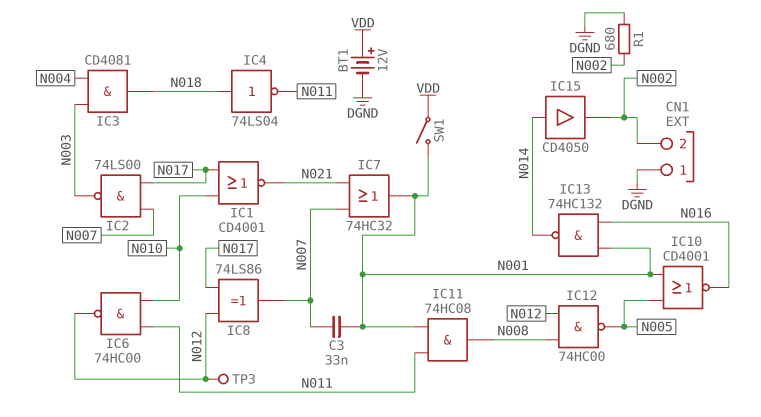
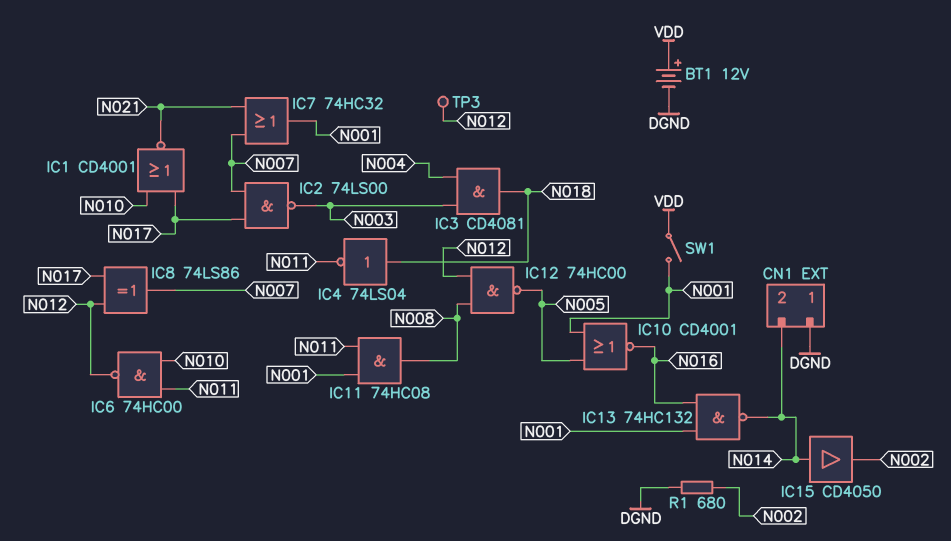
C3: 33nF (N001, N007) -> none
CN1 pin 2: N002 -> N014

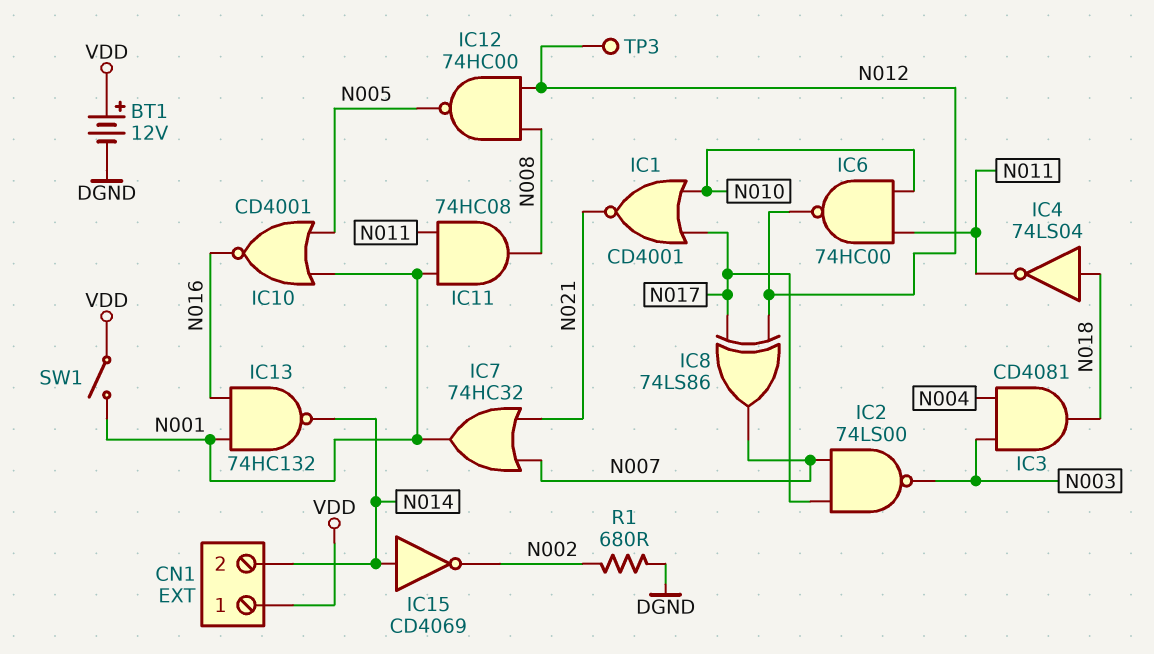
CN1 pin 1: DGND -> VDD
IC15: buffer CD4050 (in N014, out N002) -> NOT CD4069 (in N014, out N002)

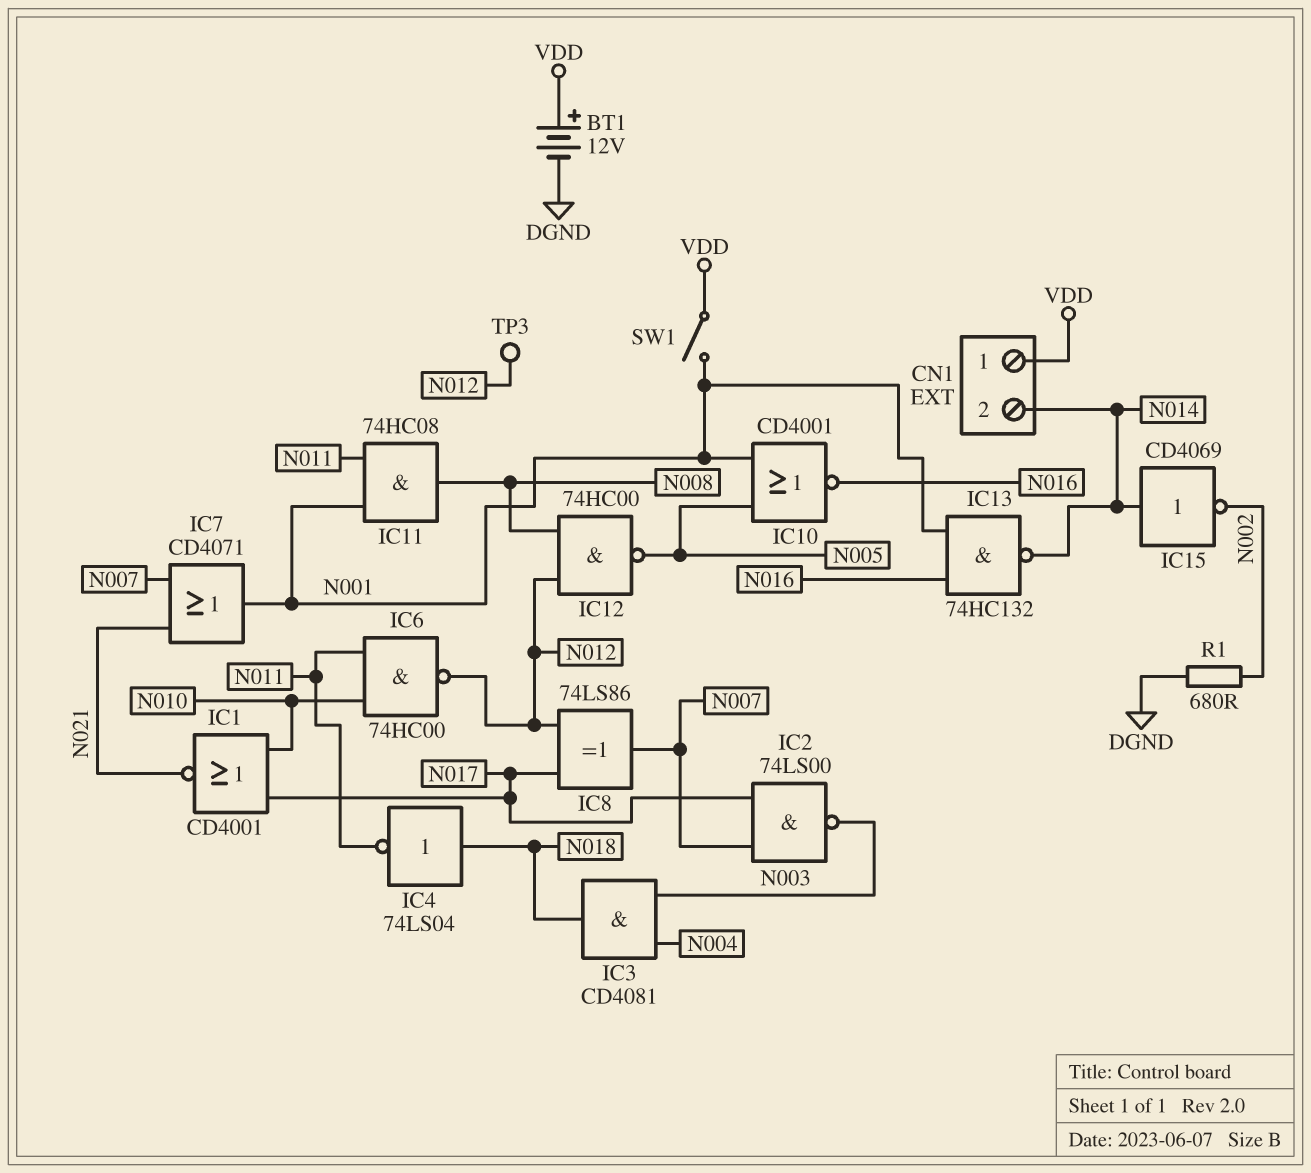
IC7: OR 74HC32 (in N007, in N021, out N001) -> OR CD4071 (in N007, in N021, out N001)

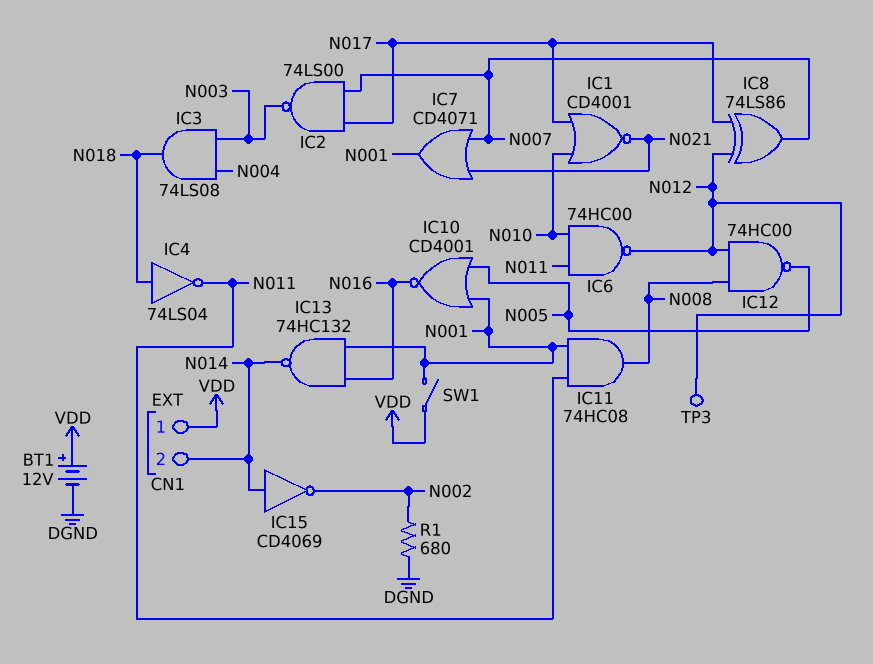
IC3: AND CD4081 (in N003, in N004, out N018) -> AND 74LS08 (in N003, in N004, out N018)

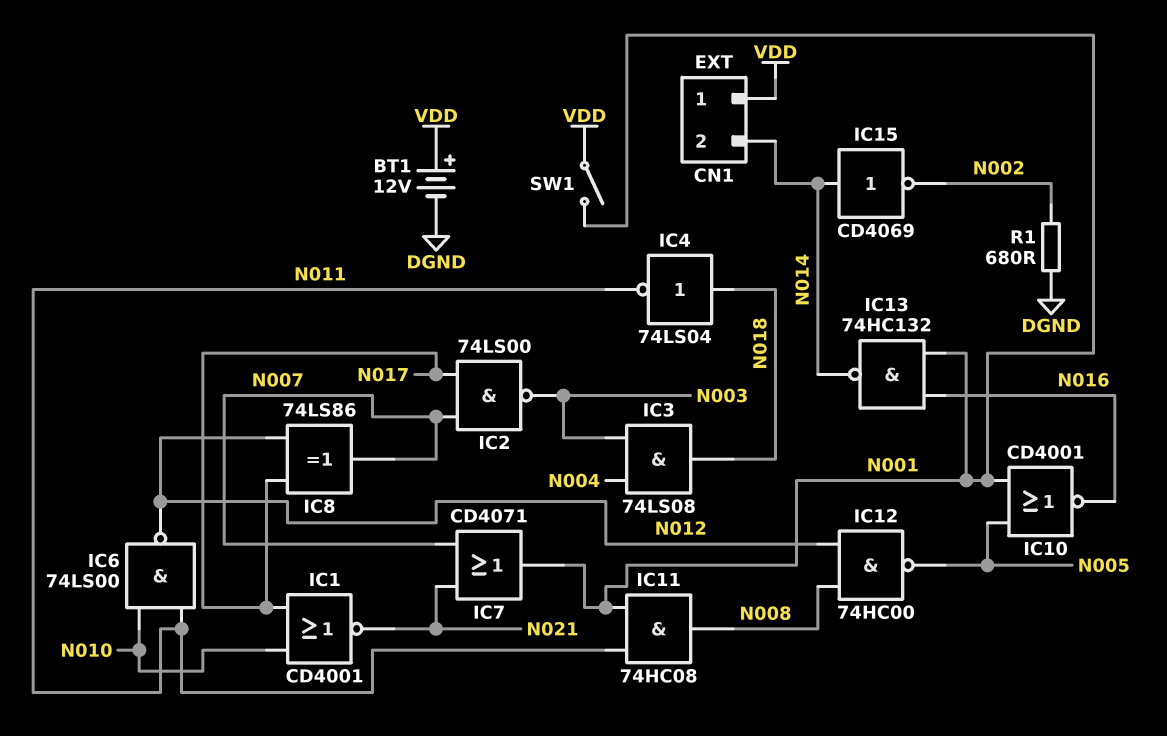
IC6: NAND 74HC00 (in N010, in N011, out N012) -> NAND 74LS00 (in N010, in N011, out N012)
TP3: test point (N012) -> none

